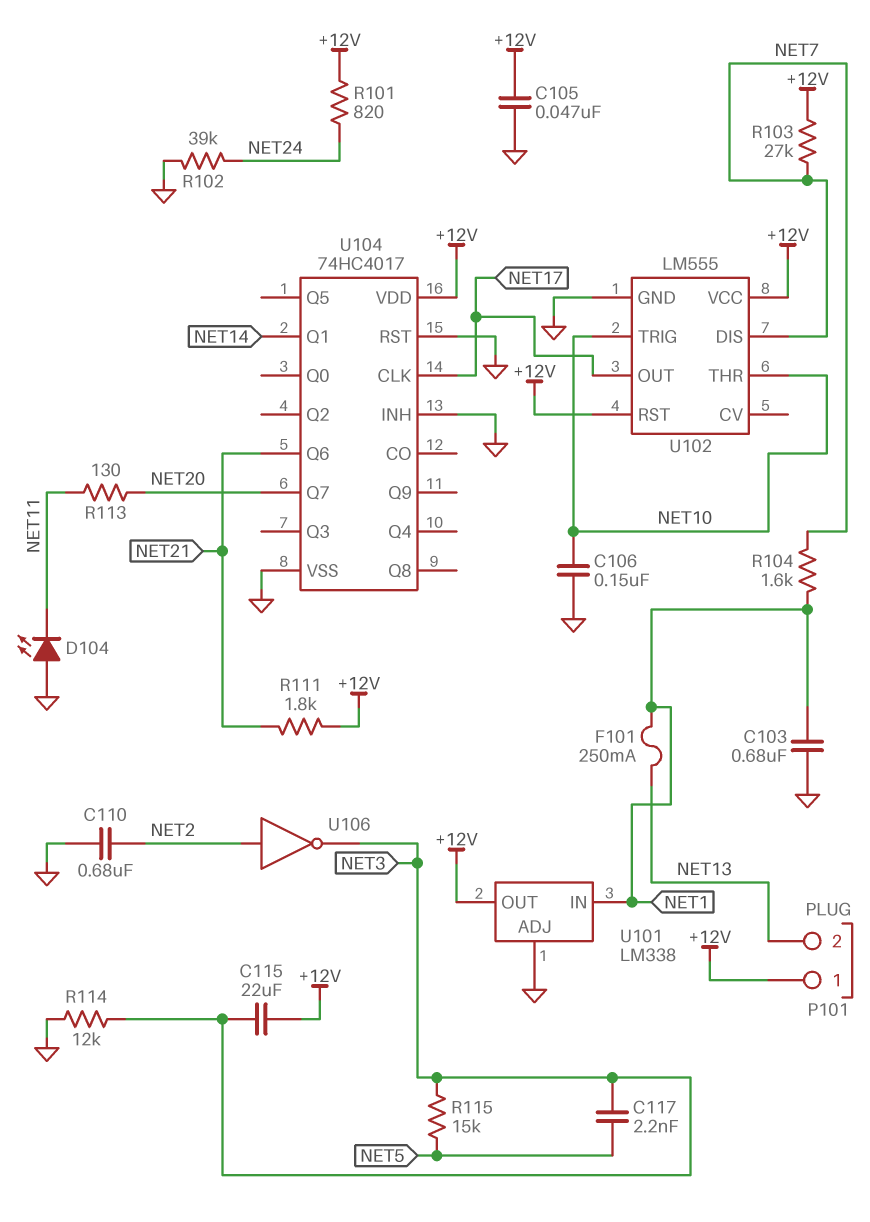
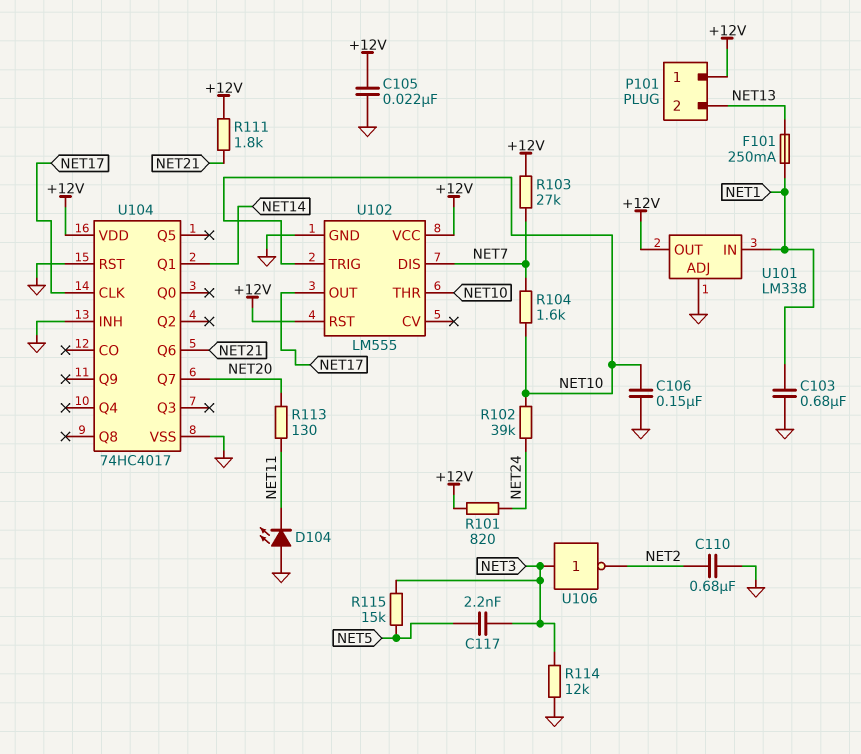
C105: 47nF (+12V, GND) -> 22nF (+12V, GND)
C115: 22uF (+12V, NET3) -> none
R102: 39k (GND, NET24) -> 39k (NET10, NET24)
R104: 1.6k (NET1, NET7) -> 1.6k (NET7, NET10)
U106: NOT (in NET2, out NET3) -> NOT (in NET3, out NET2)

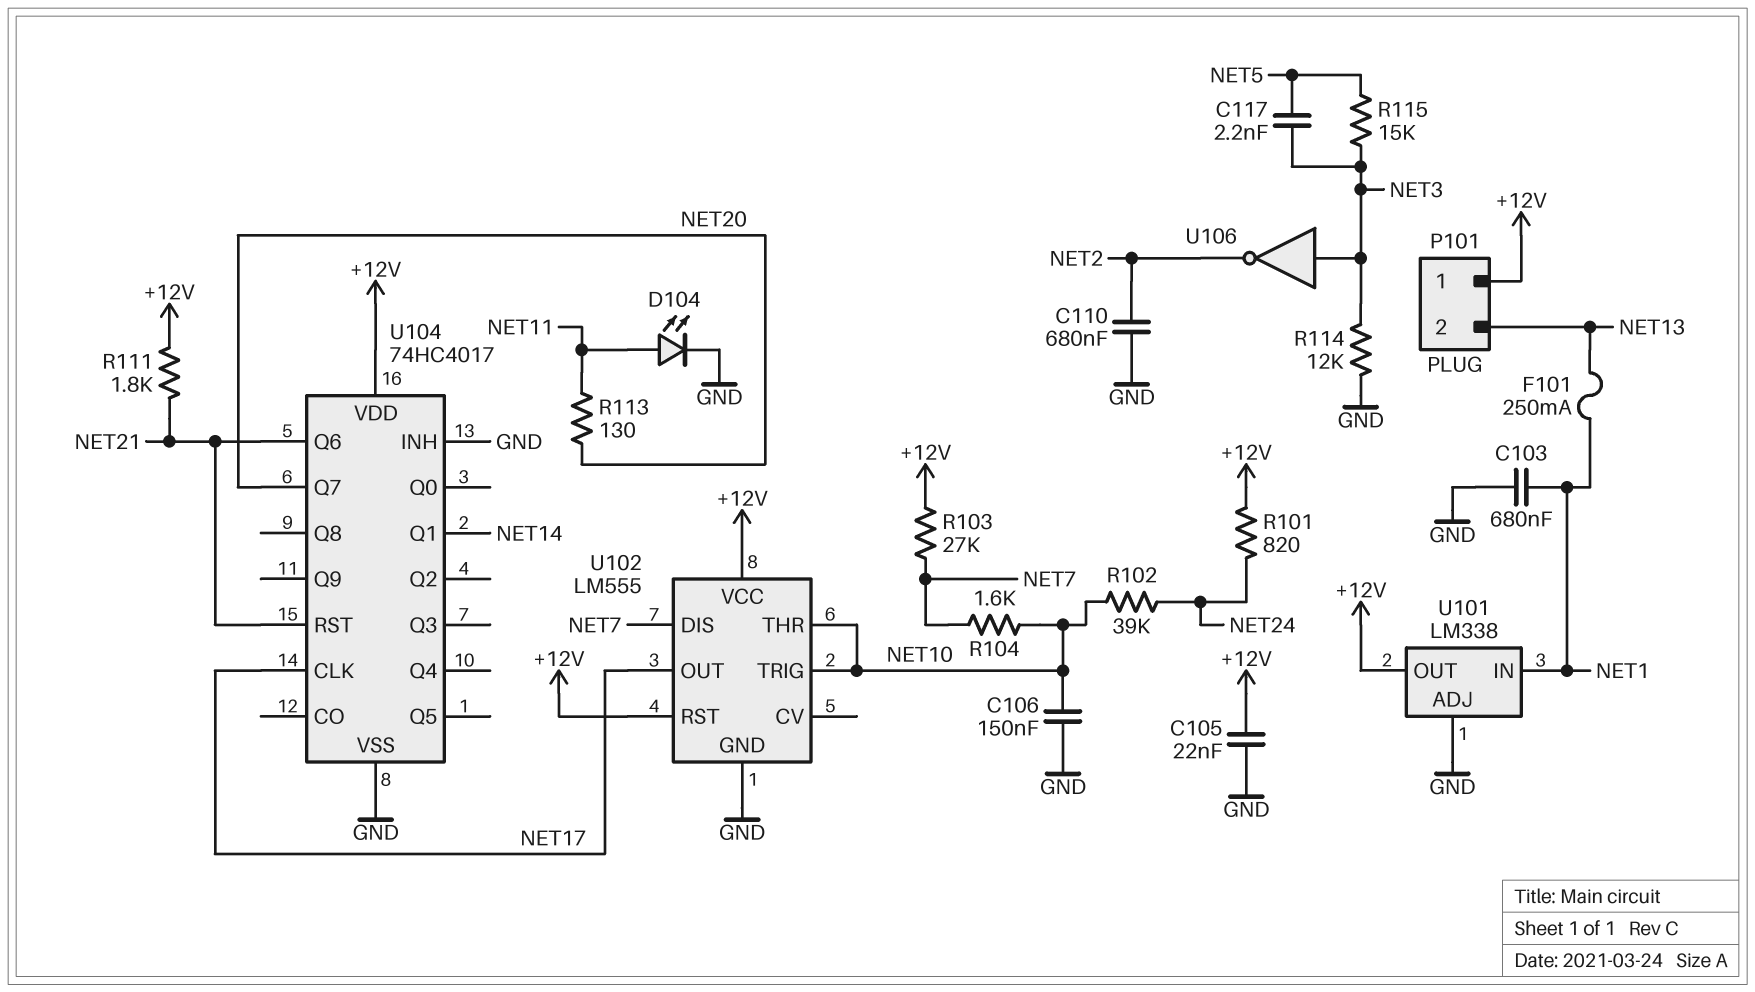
D104: LED (A GND, K NET11) -> LED (A NET11, K GND)
U104 pin RST: GND -> NET21

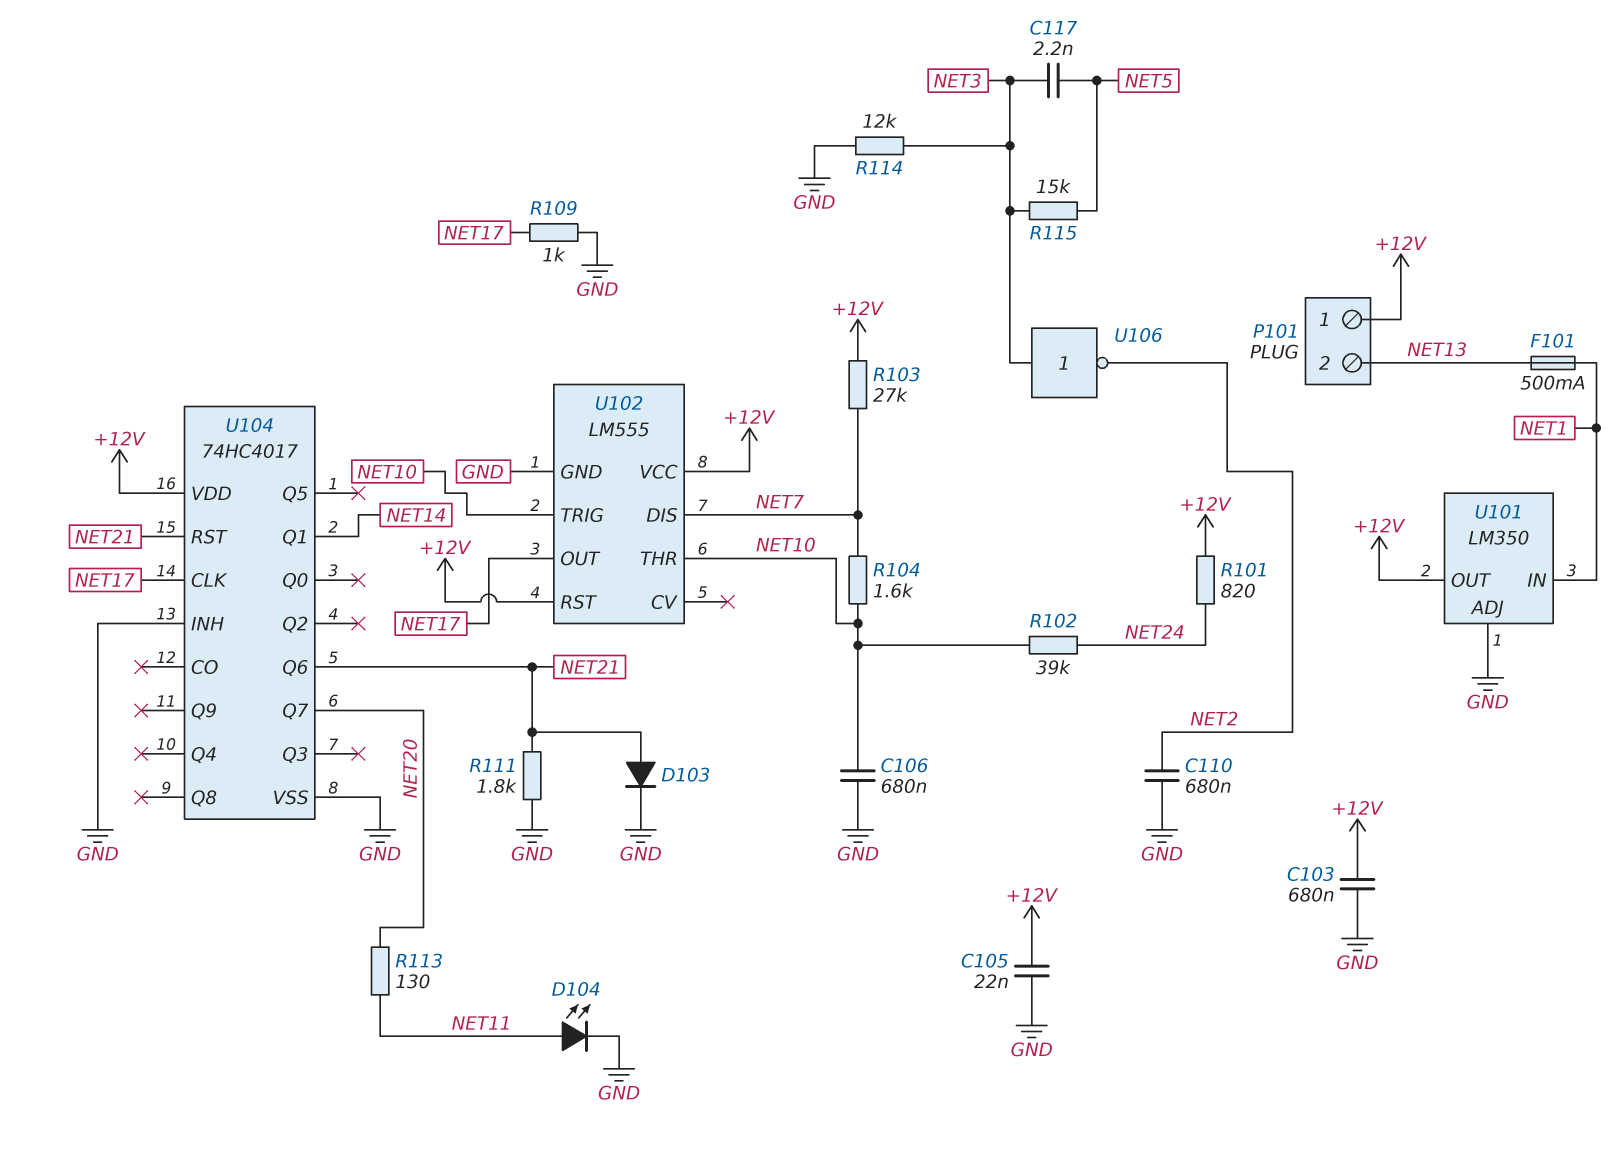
C103: 680nF (GND, NET1) -> 680nF (+12V, GND)
C106: 150nF (GND, NET10) -> 680nF (GND, NET10)
D103: none -> diode (A NET21, K GND)
F101: 250mA (NET1, NET13) -> 500mA (NET1, NET13)
R109: none -> 1k (GND, NET17)
R111: 1.8k (+12V, NET21) -> 1.8k (GND, NET21)
U101: LM338 -> LM350

